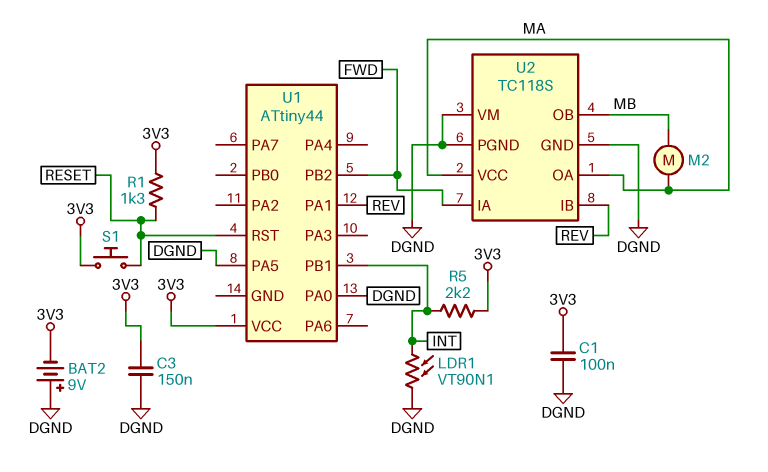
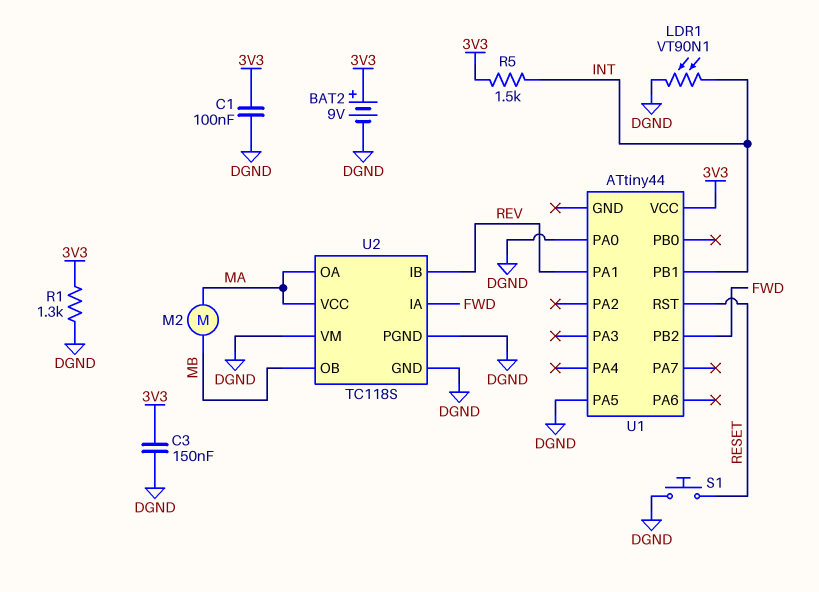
BAT2: 9V (plus DGND, minus 3V3) -> 9V (plus 3V3, minus DGND)
R1: 1.3k (3V3, RESET) -> 1.3k (3V3, DGND)
R5: 2.2k (3V3, INT) -> 1.5k (3V3, INT)
S1: button (3V3, RESET) -> button (DGND, RESET)

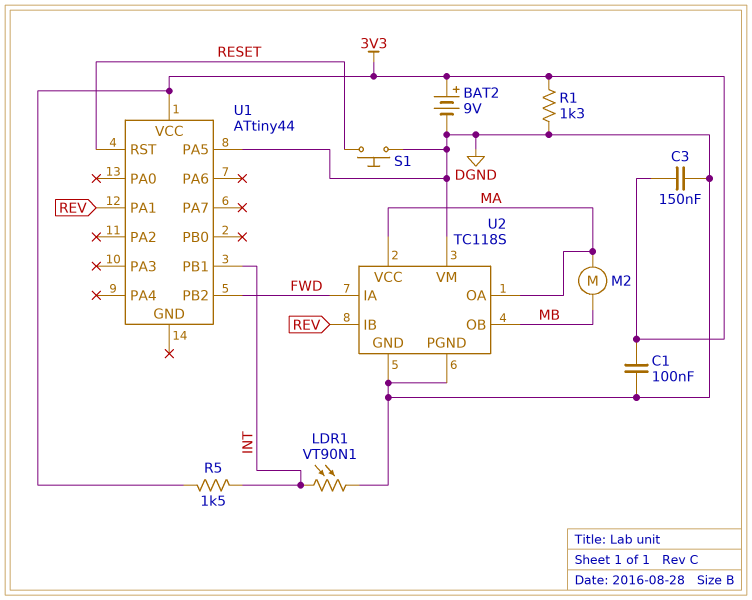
U1 pin PA0: DGND -> none

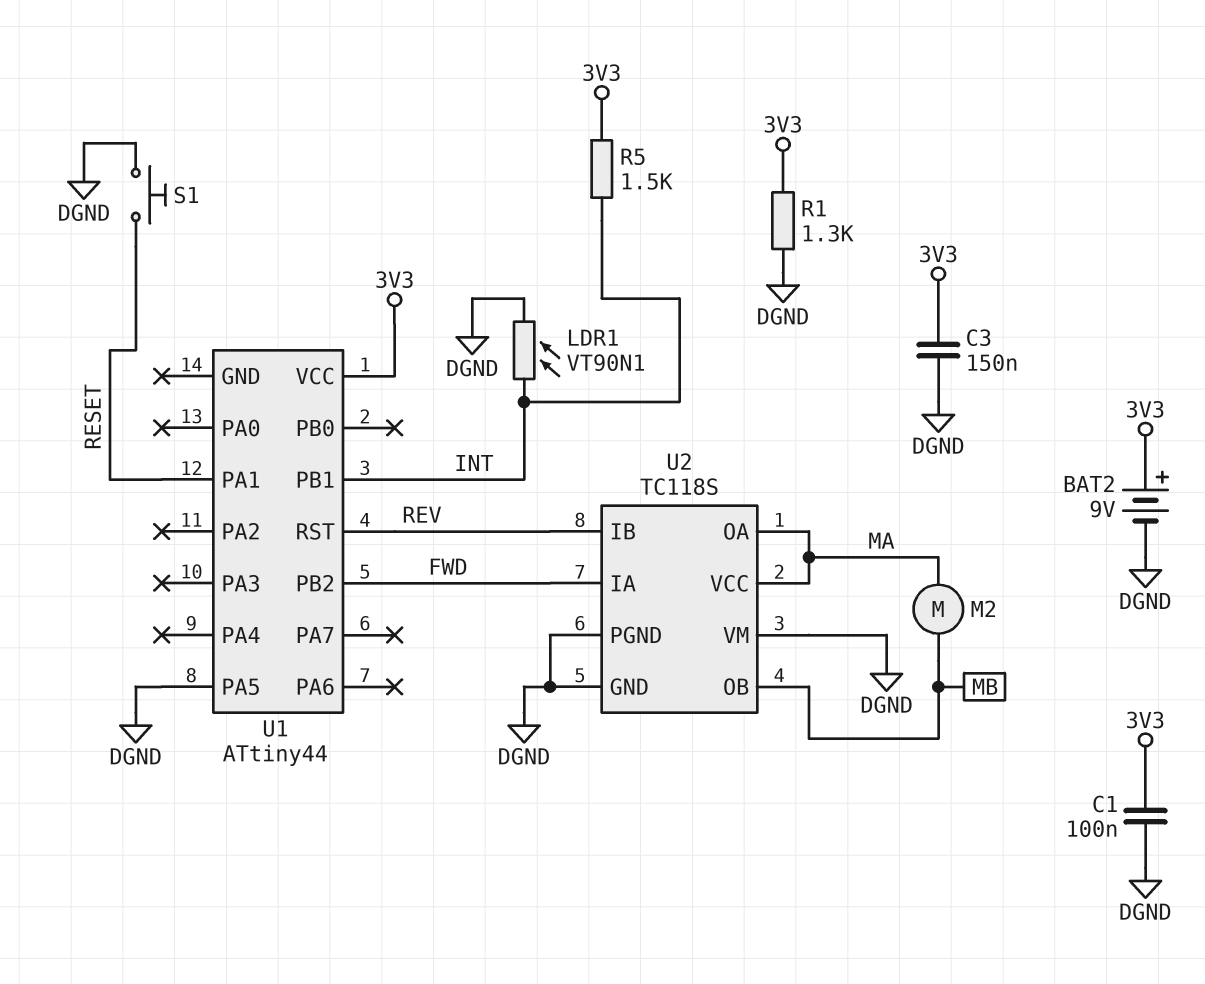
U1 pin PA1: REV -> RESET
U1 pin RST: RESET -> REV

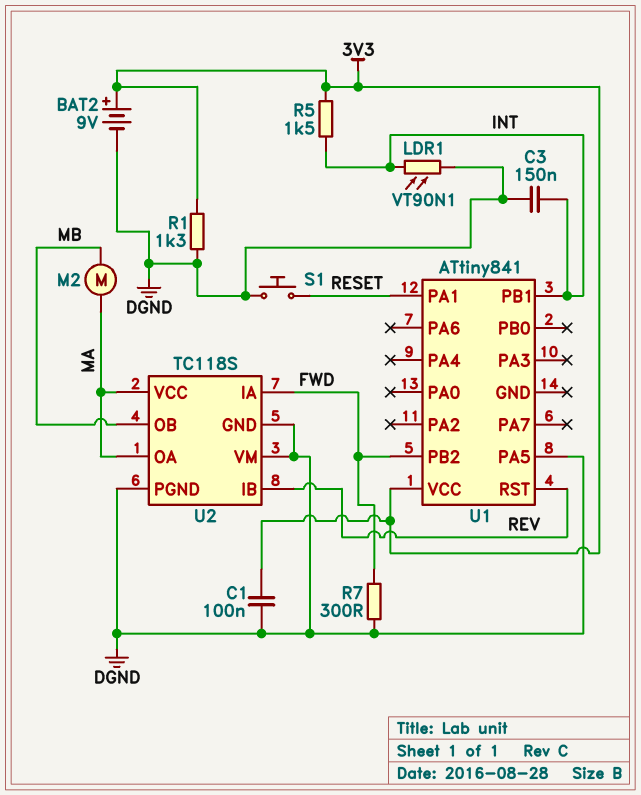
C3: 150nF (3V3, DGND) -> 150nF (DGND, INT)
R7: none -> 300 (DGND, FWD)
U1: ATtiny44 -> ATtiny841

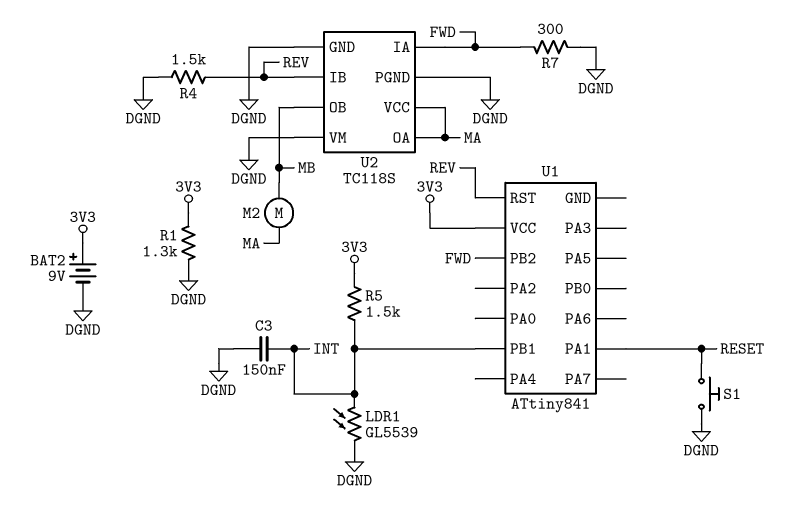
C1: 100nF (3V3, DGND) -> none
LDR1: VT90N1 (DGND, INT) -> GL5539 (DGND, INT)
R4: none -> 1.5k (DGND, REV)
U1 pin PA5: DGND -> none

